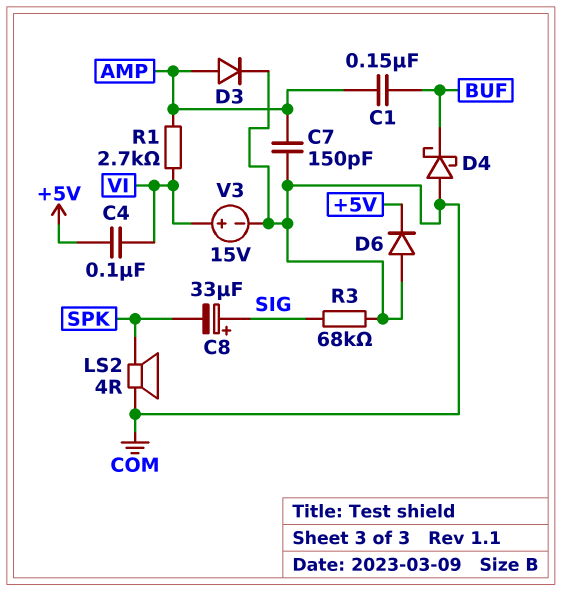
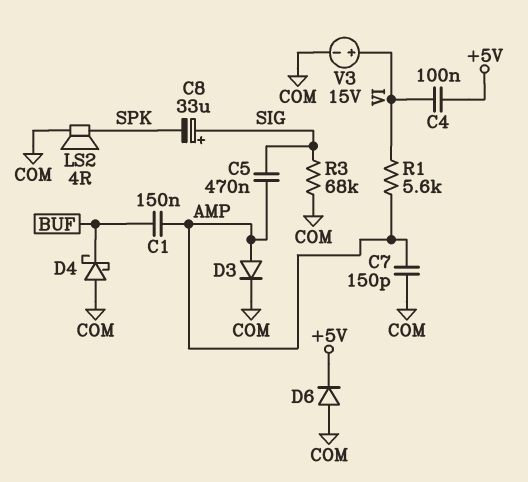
C5: none -> 470nF (AMP, SIG)
R1: 2.7k (AMP, VI) -> 5.6k (AMP, VI)

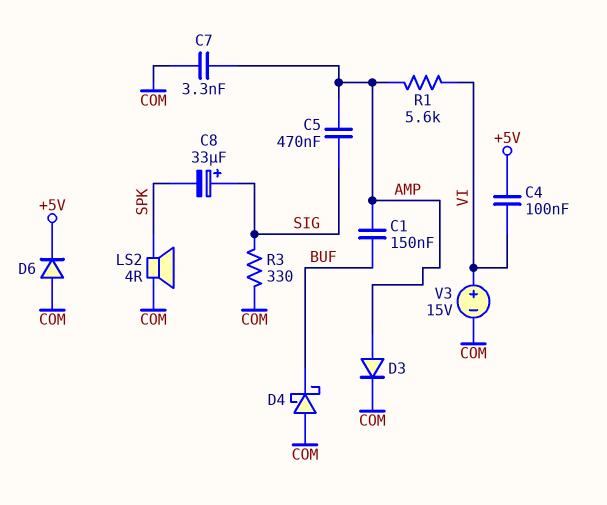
C7: 150pF (AMP, COM) -> 3.3nF (AMP, COM)
R3: 68k (COM, SIG) -> 330 (COM, SIG)

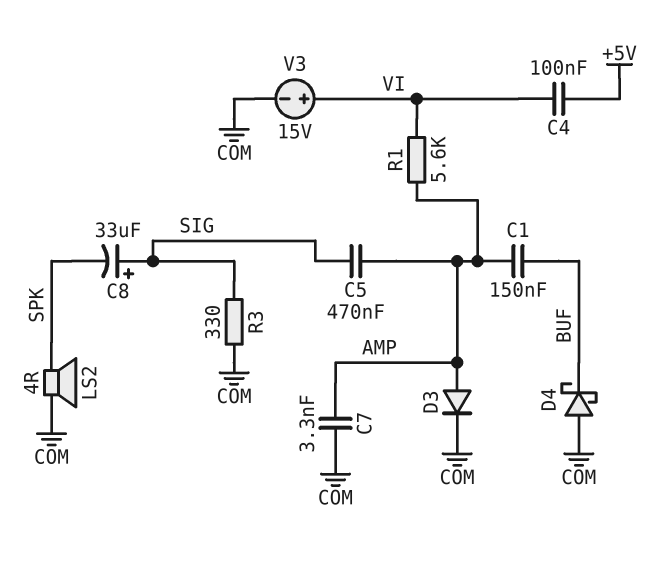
D6: diode (A COM, K +5V) -> none

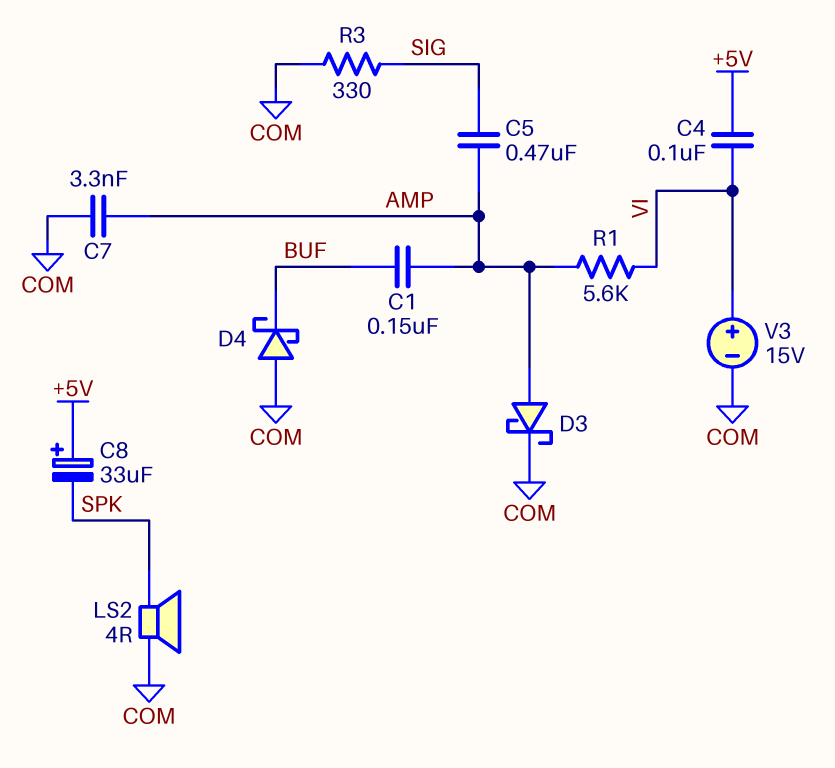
C8: 33uF (plus SIG, minus SPK) -> 33uF (plus +5V, minus SPK)
D3: diode (A AMP, K COM) -> schottky (A AMP, K COM)

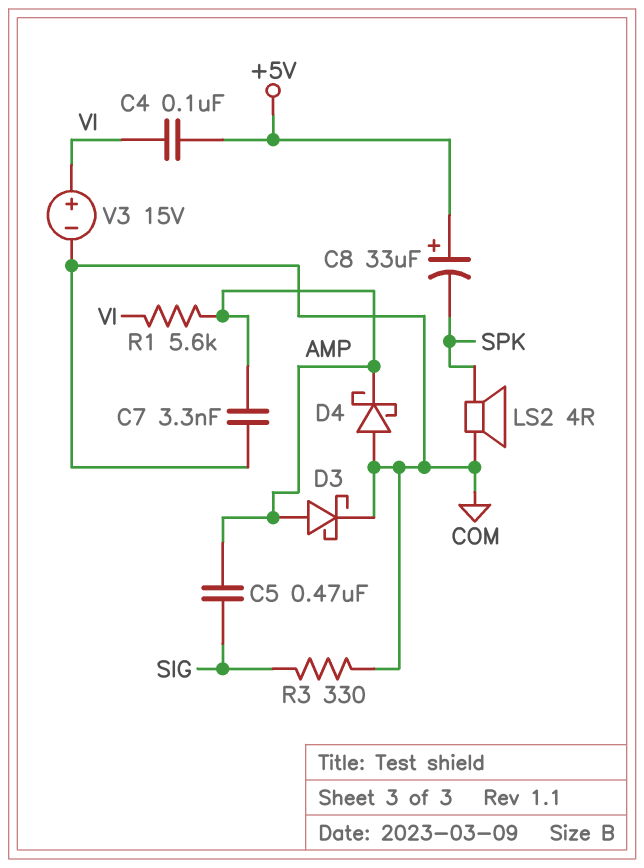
C1: 150nF (AMP, BUF) -> none
D4: schottky (A COM, K BUF) -> schottky (A COM, K AMP)

